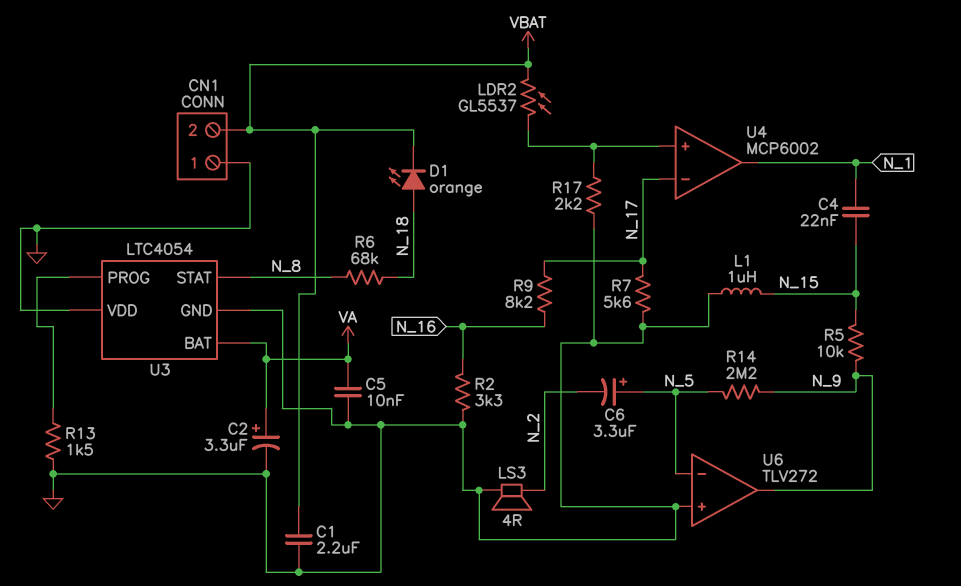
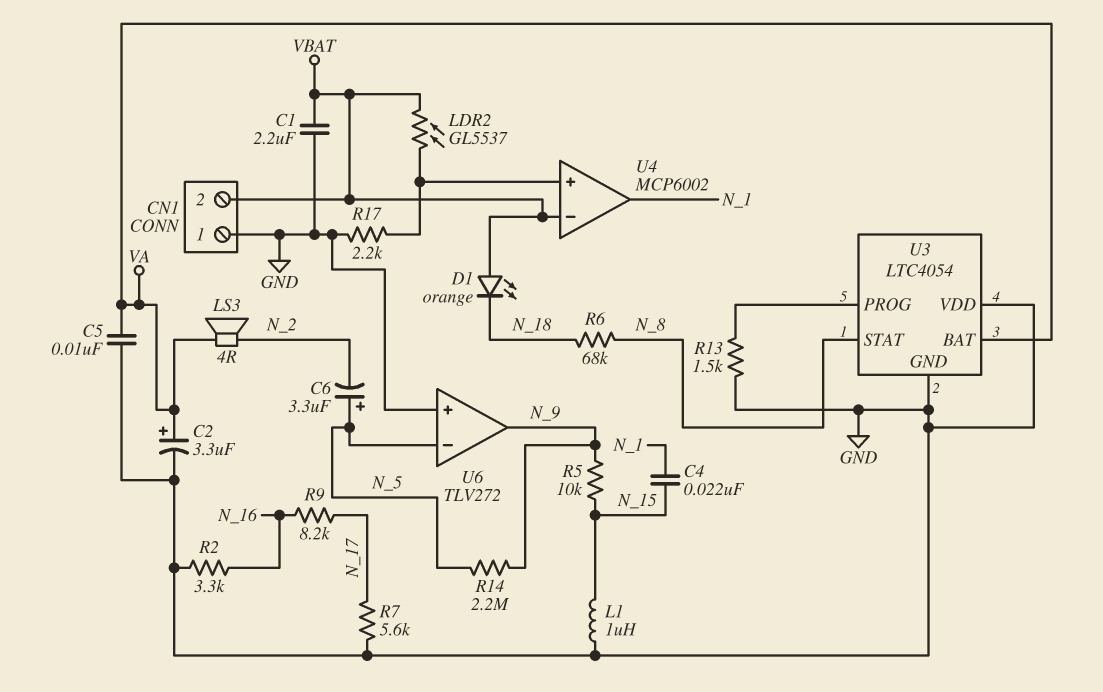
D1: LED orange (A N_18, K VBAT) -> LED orange (A VBAT, K N_18)
LS3: speaker 4R (GND, N_2) -> speaker 4R (N_2, VA)
U4 pin in-: N_17 -> VBAT

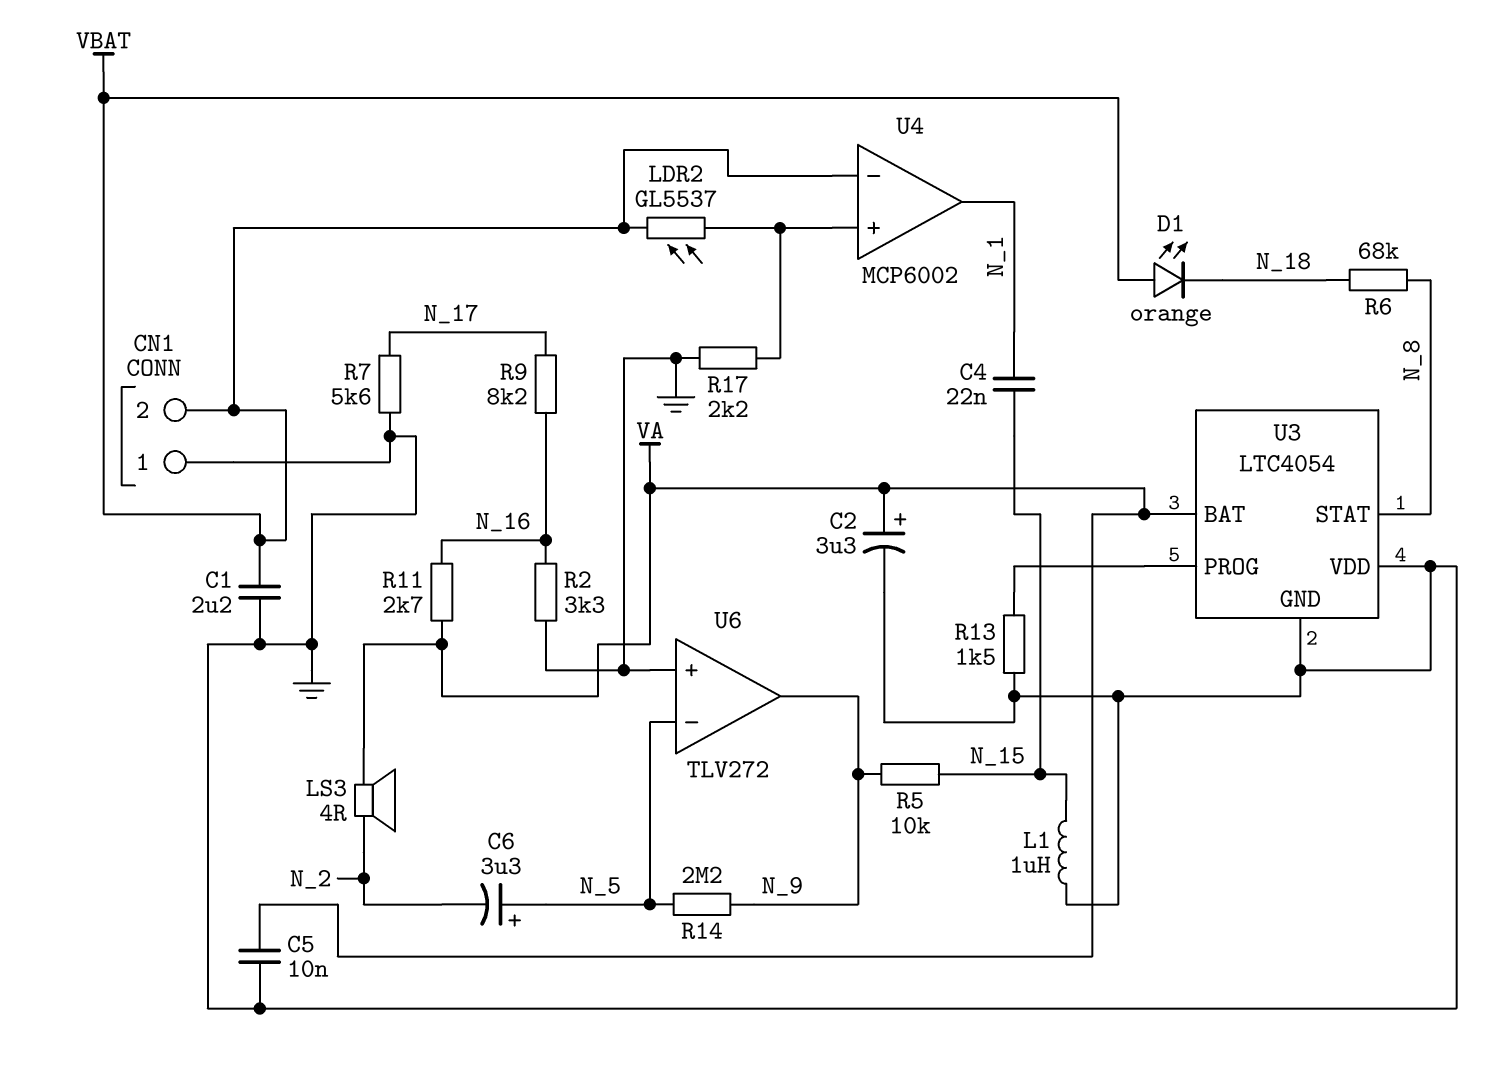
R11: none -> 2.7k (N_16, VA)

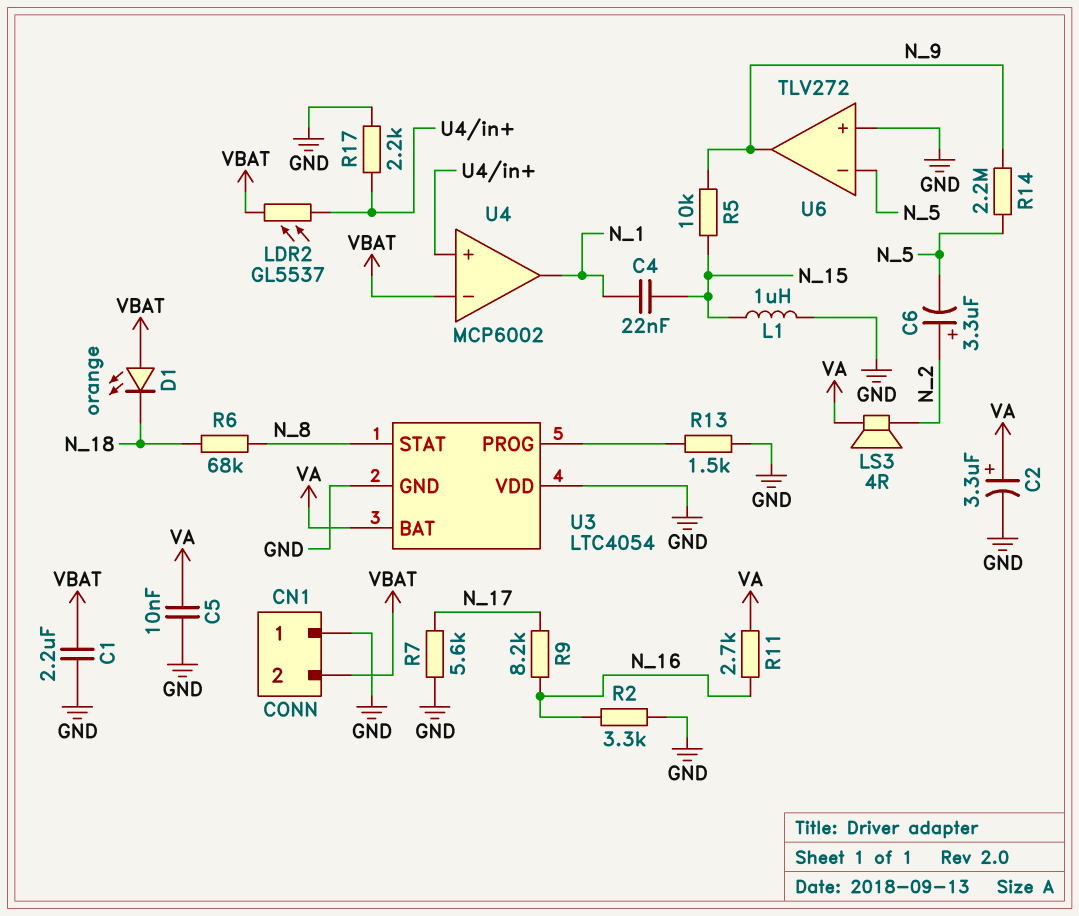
C6: 3.3uF (plus N_5, minus N_2) -> 3.3uF (plus N_2, minus N_5)

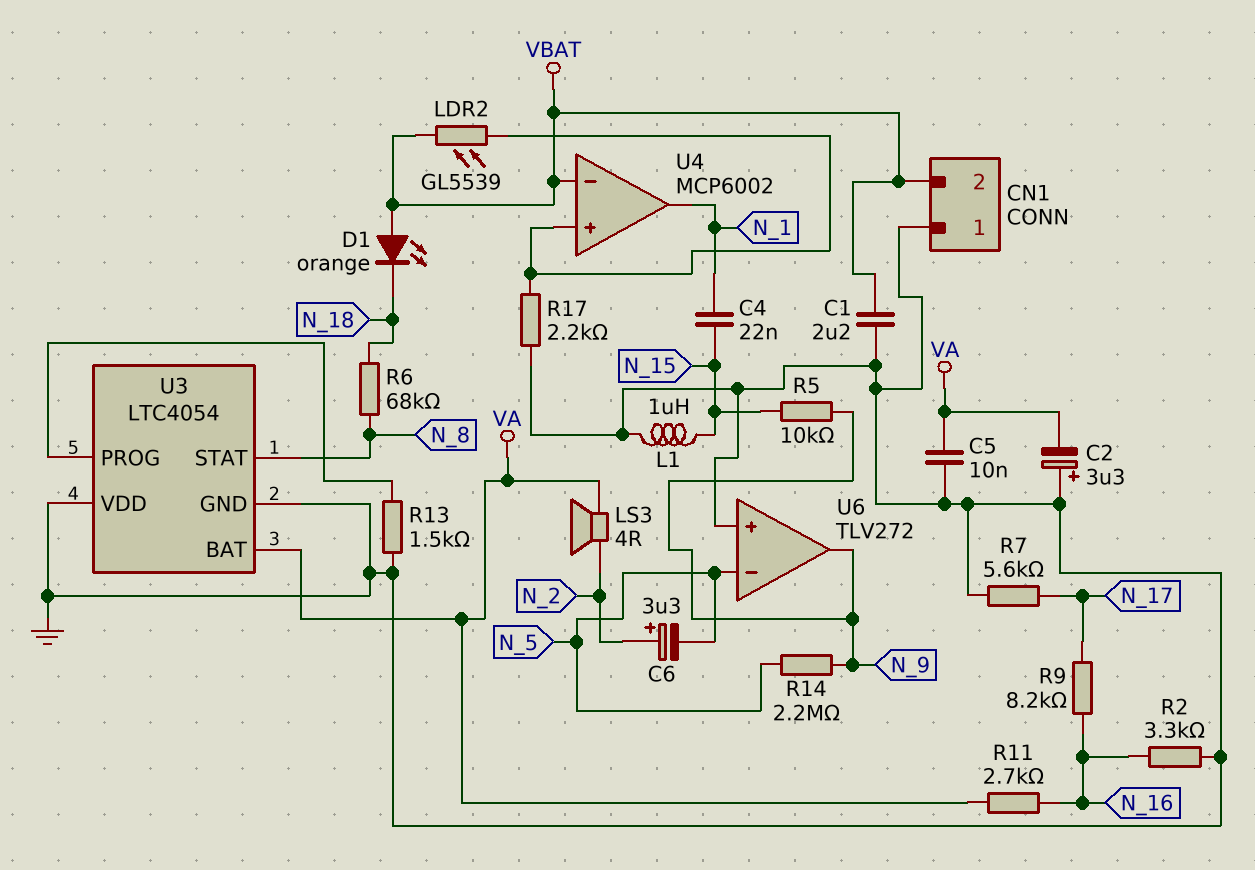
C2: 3.3uF (plus VA, minus GND) -> 3.3uF (plus GND, minus VA)
LDR2: GL5537 (U4/in+, VBAT) -> GL5539 (U4/in+, VBAT)

